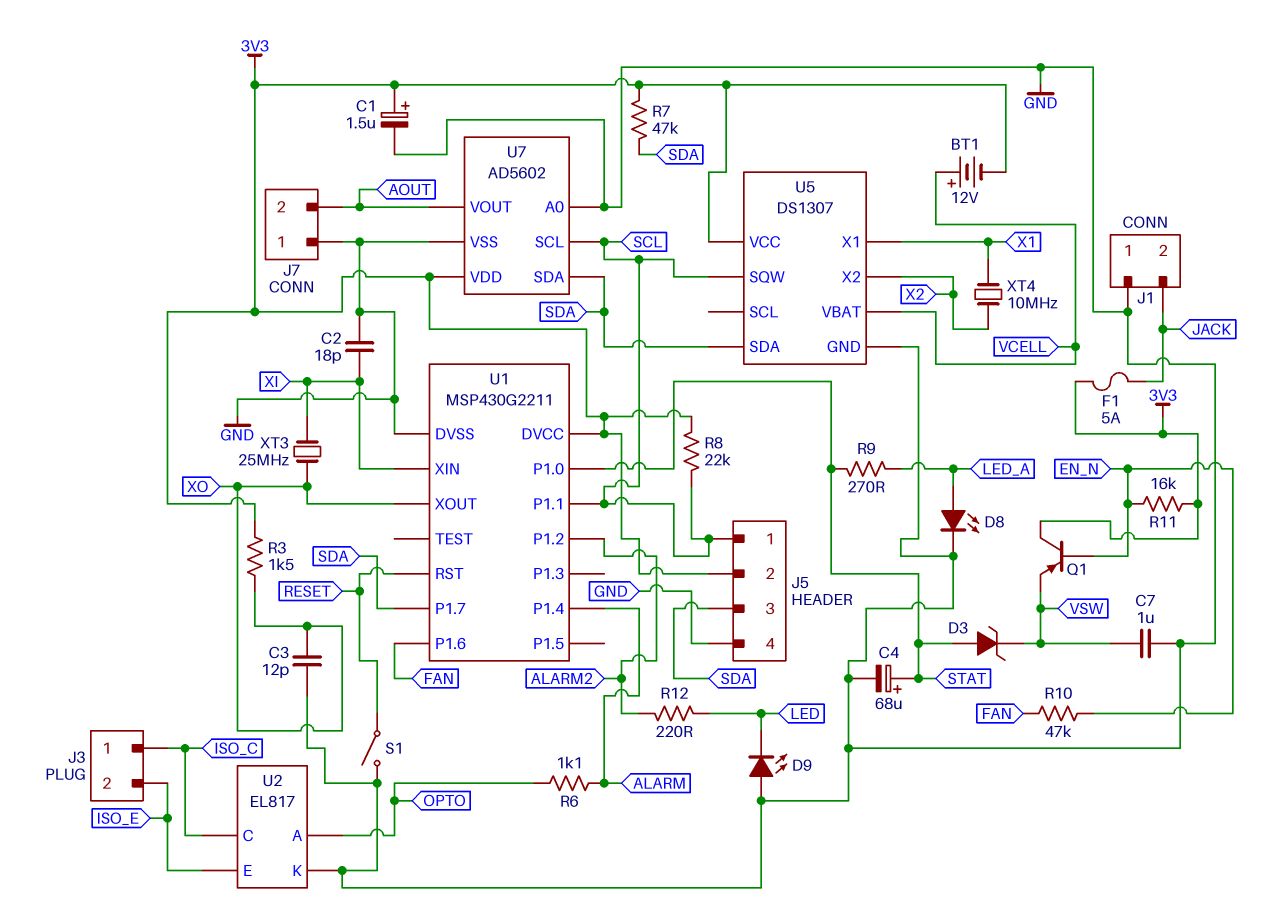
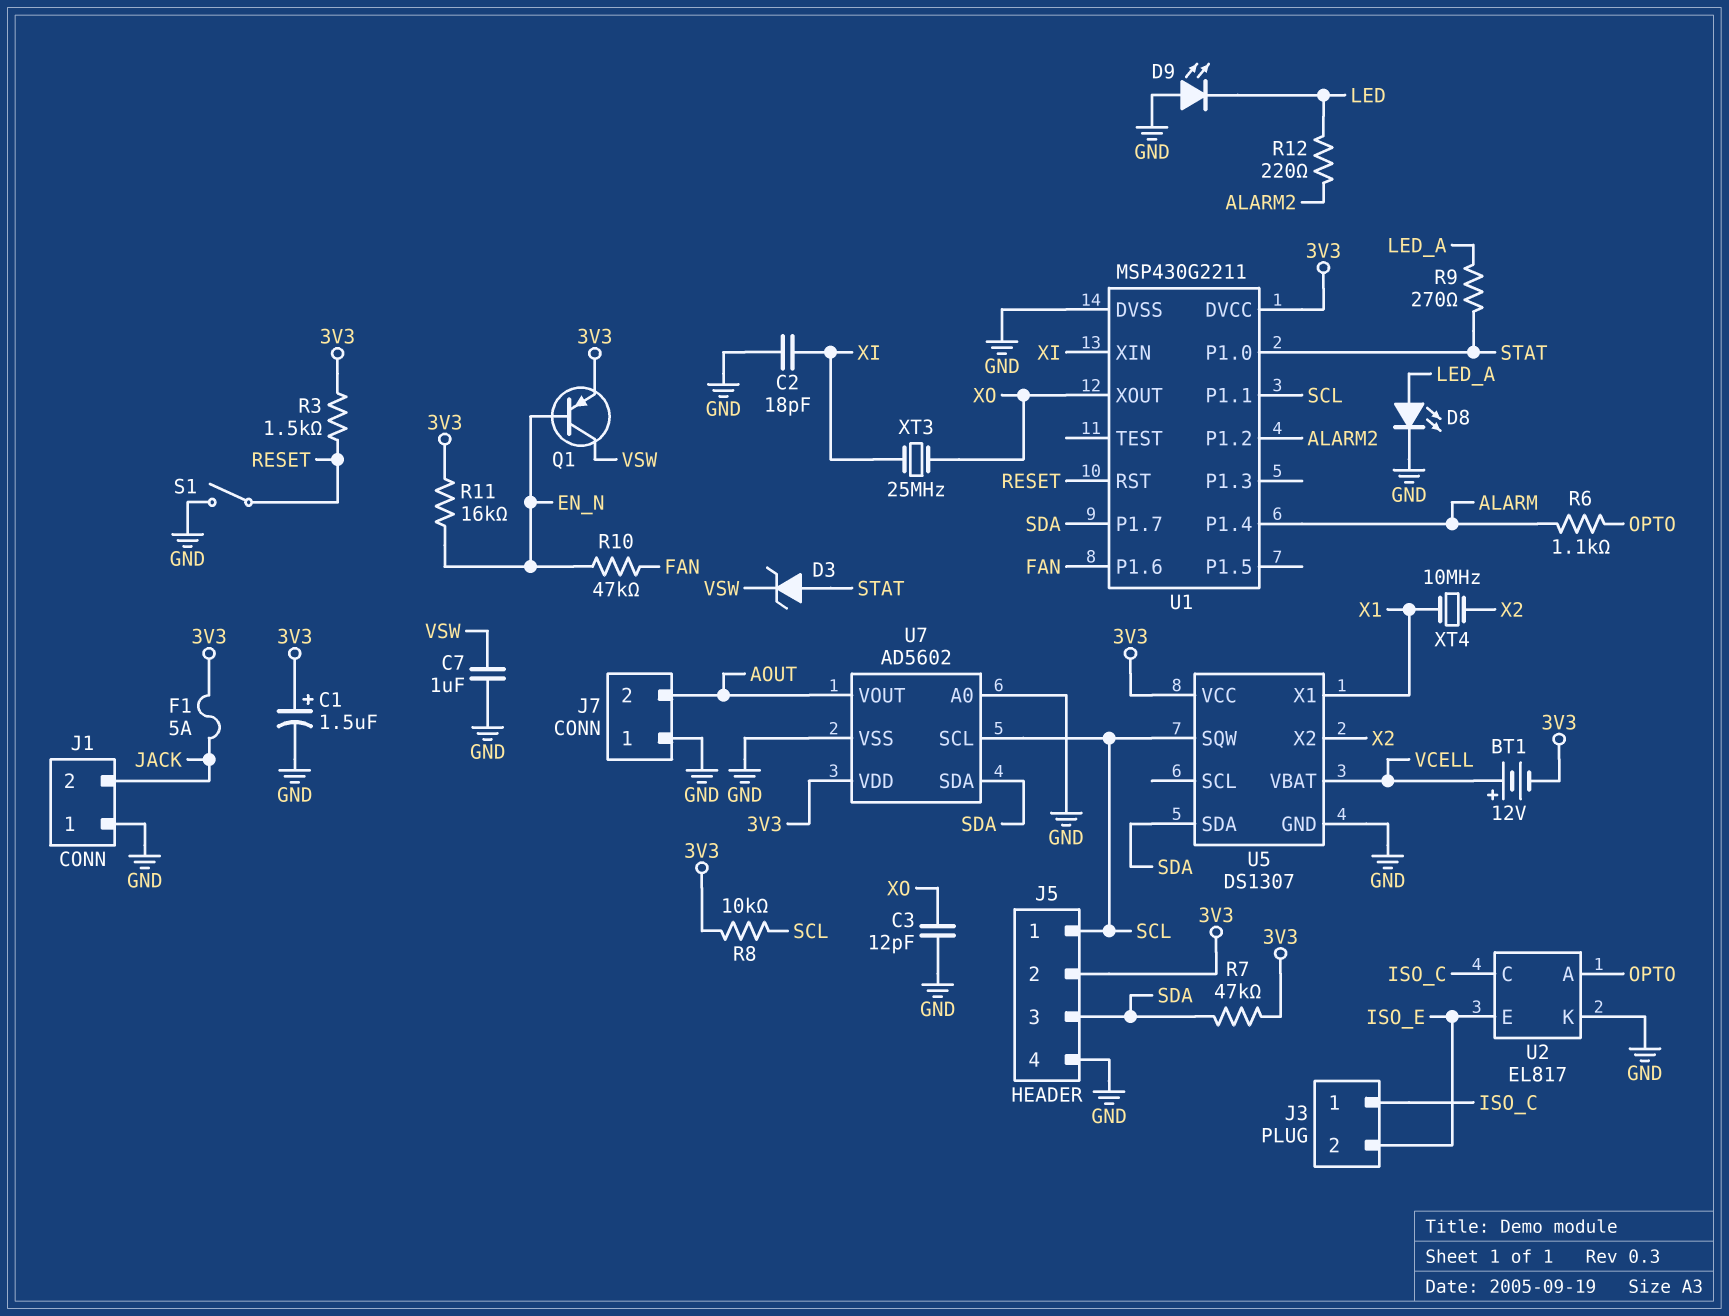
C4: 68uF (plus STAT, minus GND) -> none
Q1: PNP (B EN_N, C 3V3, E VSW) -> PNP (B EN_N, C VSW, E 3V3)
R3: 1.5k (3V3, XO) -> 1.5k (3V3, RESET)
R8: 22k (3V3, SCL) -> 10k (3V3, SCL)

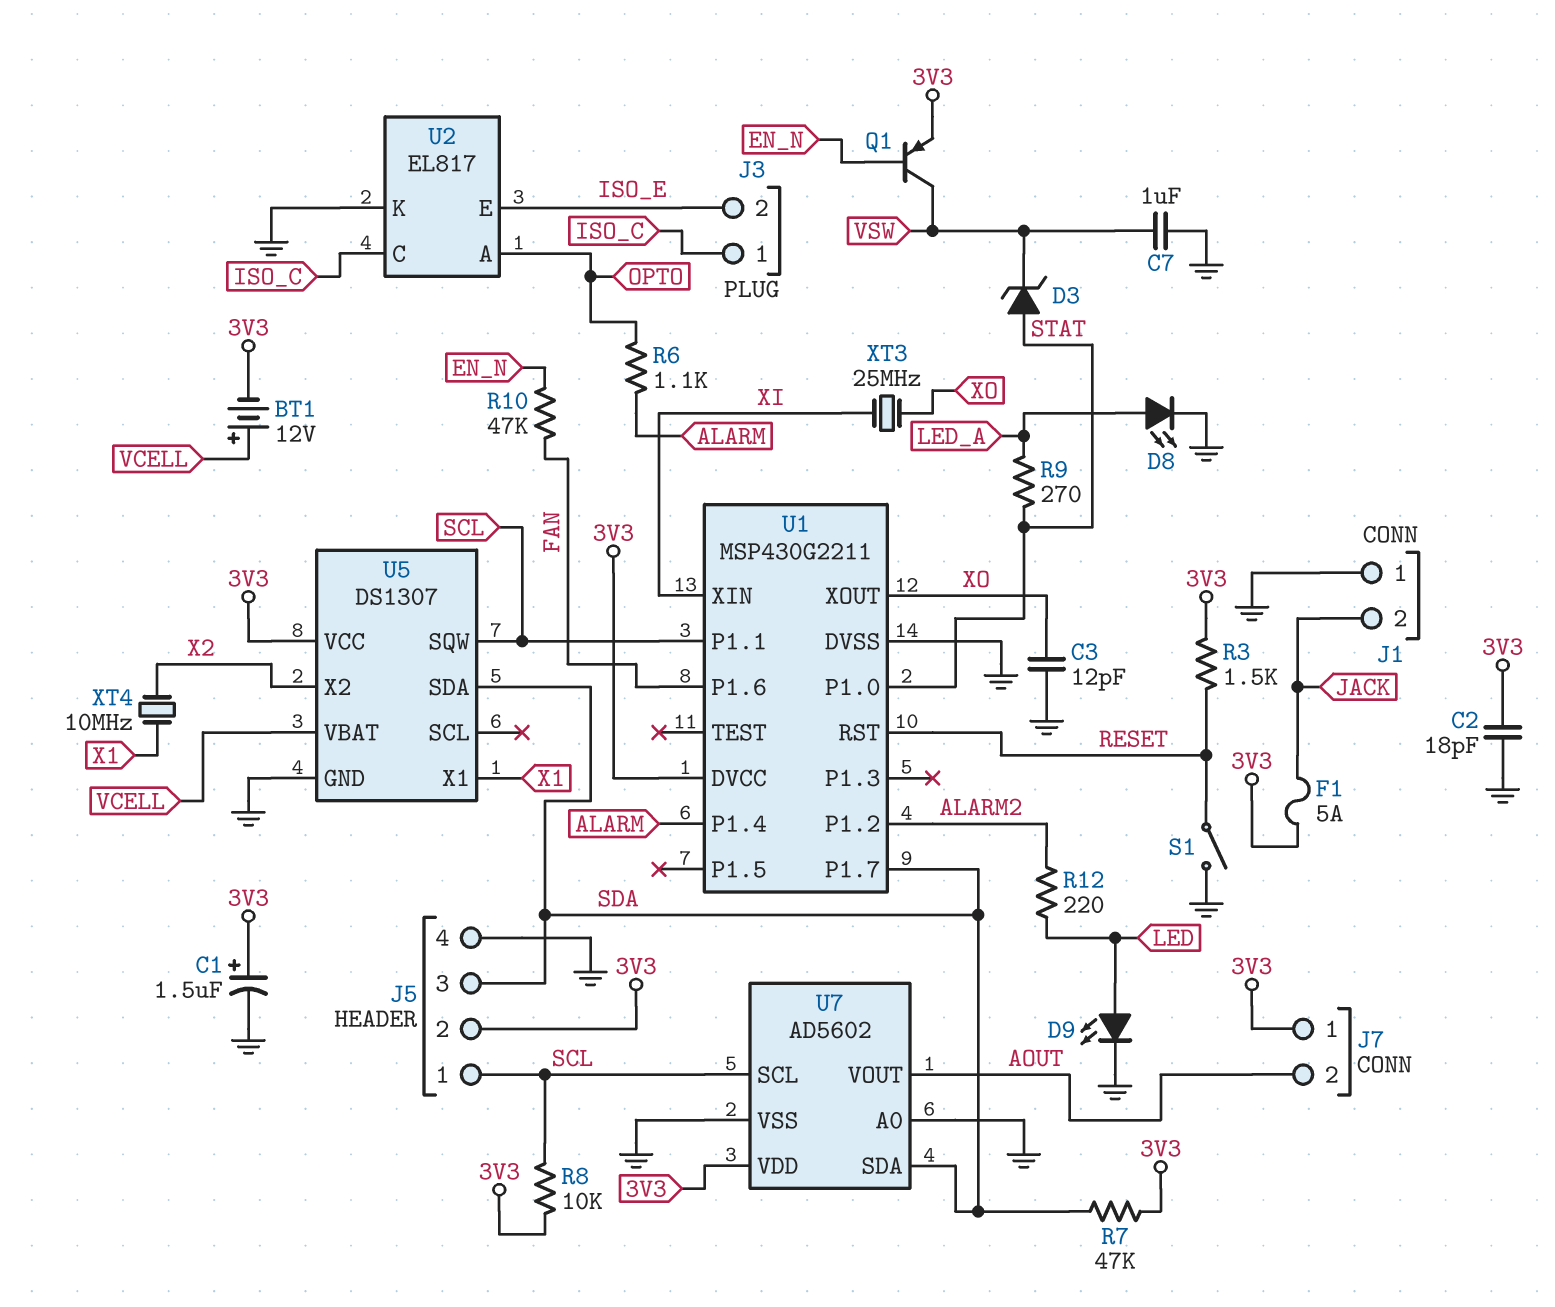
C2: 18pF (GND, XI) -> 18pF (3V3, GND)
D9: LED (A GND, K LED) -> LED (A LED, K GND)
J7 pin 1: GND -> 3V3
R11: 16k (3V3, EN_N) -> none

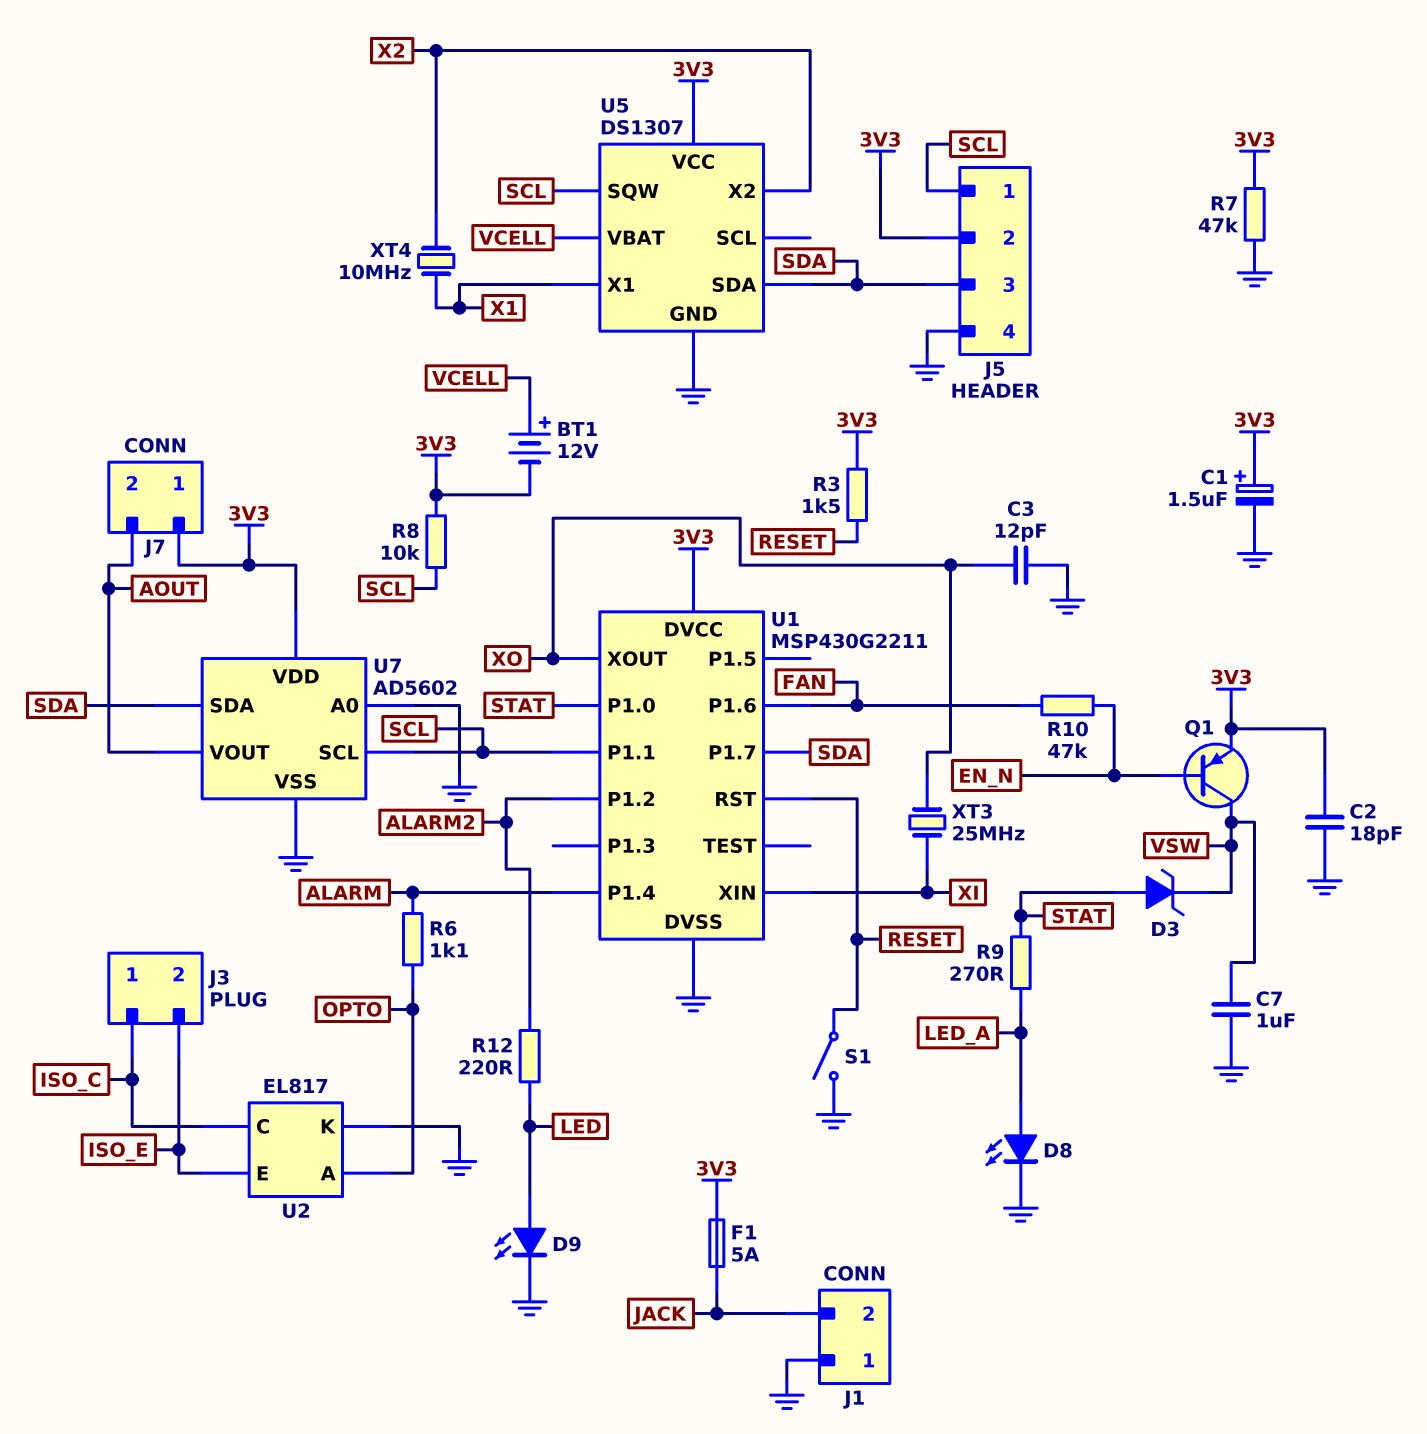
R7: 47k (3V3, SDA) -> 47k (3V3, GND)

